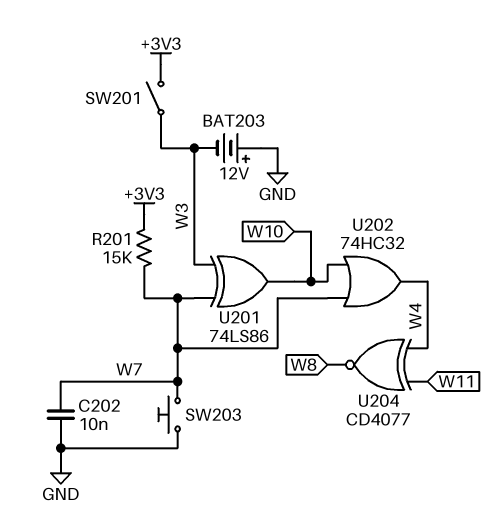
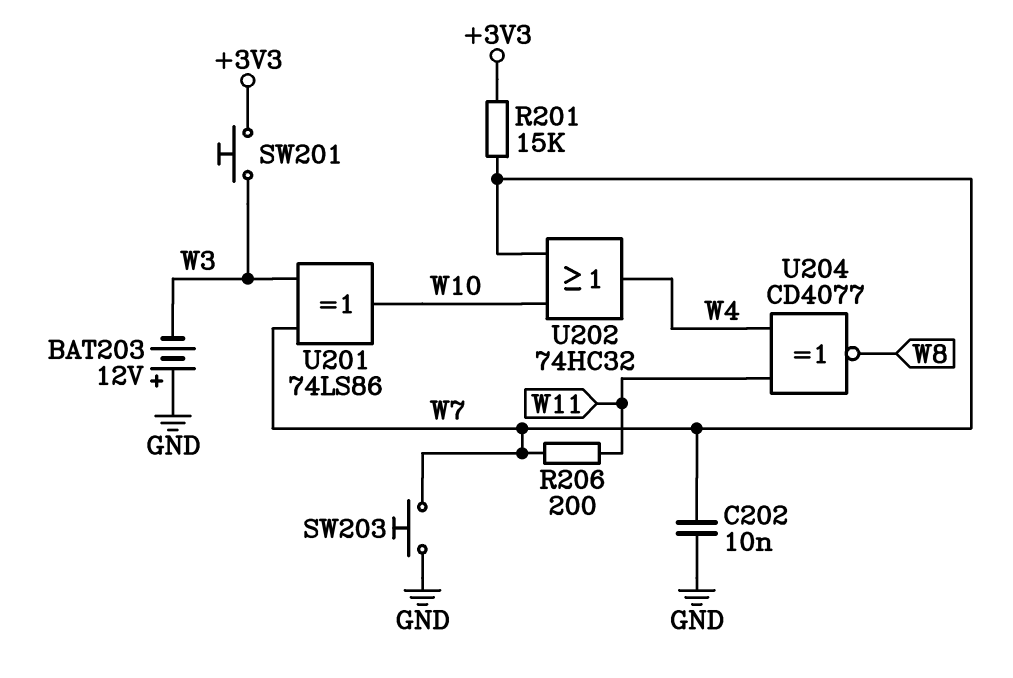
R206: none -> 200 (W7, W11)
SW201: switch (+3V3, W3) -> button (+3V3, W3)

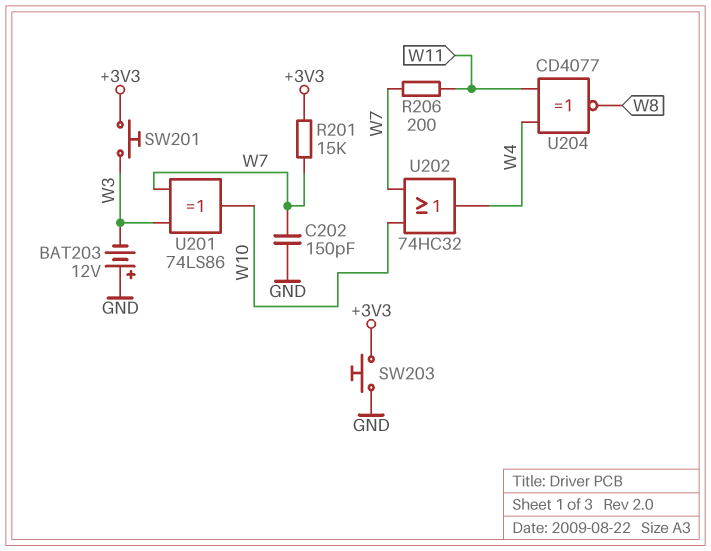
C202: 10nF (GND, W7) -> 150pF (GND, W7)
SW203: button (GND, W7) -> button (+3V3, GND)

